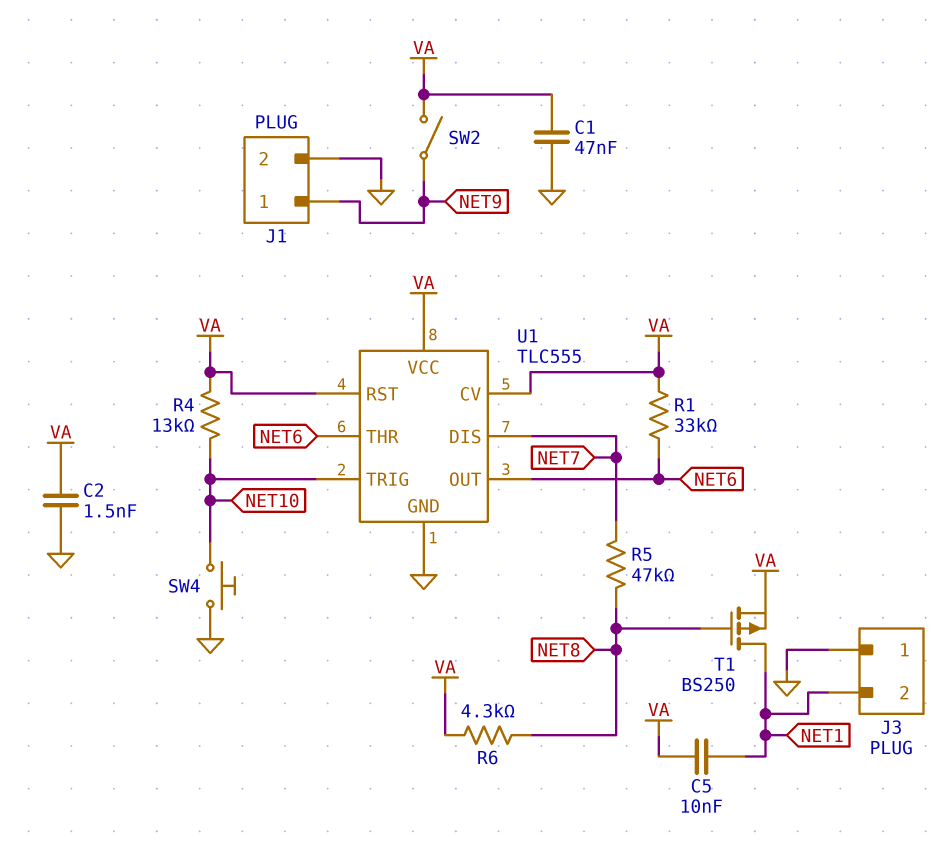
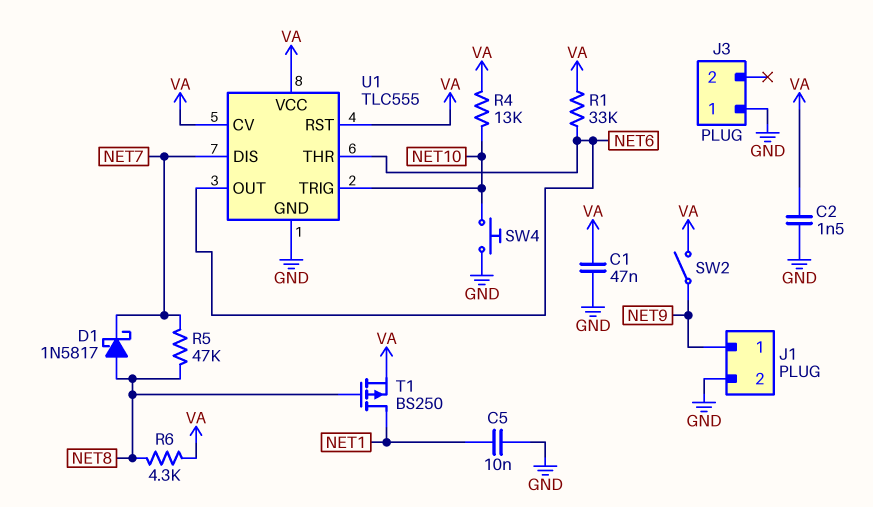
C5: 10nF (NET1, VA) -> 10nF (GND, NET1)
D1: none -> schottky 1N5817 (A NET8, K NET7)
J3 pin 2: NET1 -> none

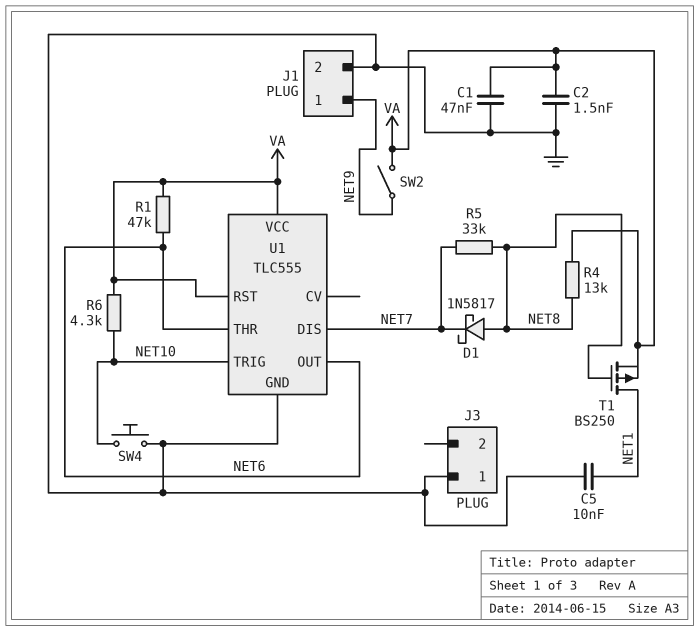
R1: 33k (NET6, VA) -> 47k (NET6, VA)
R4: 13k (NET10, VA) -> 13k (NET8, VA)
R5: 47k (NET7, NET8) -> 33k (NET7, NET8)
R6: 4.3k (NET8, VA) -> 4.3k (NET10, VA)
U1 pin CV: VA -> none

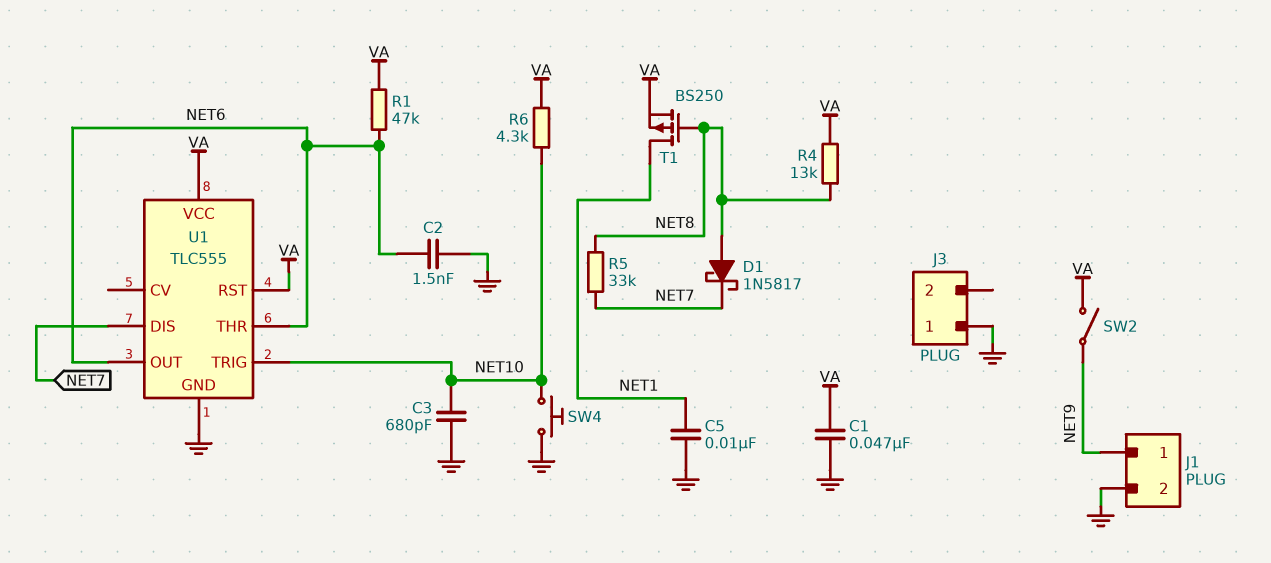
C2: 1.5nF (GND, VA) -> 1.5nF (GND, NET6)
C3: none -> 680pF (GND, NET10)

